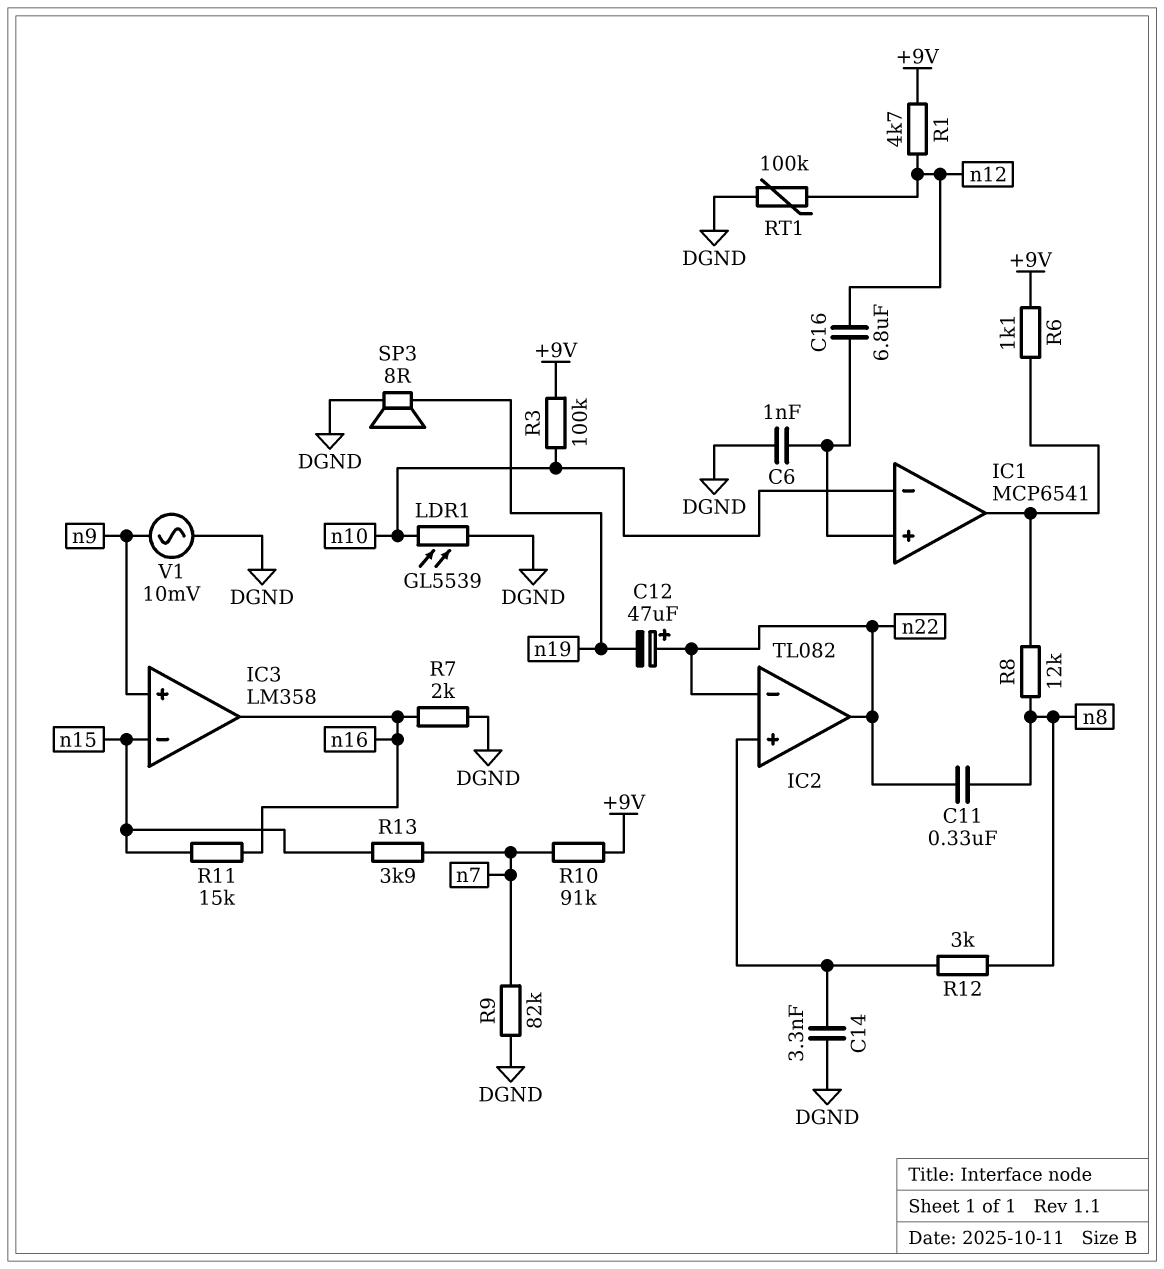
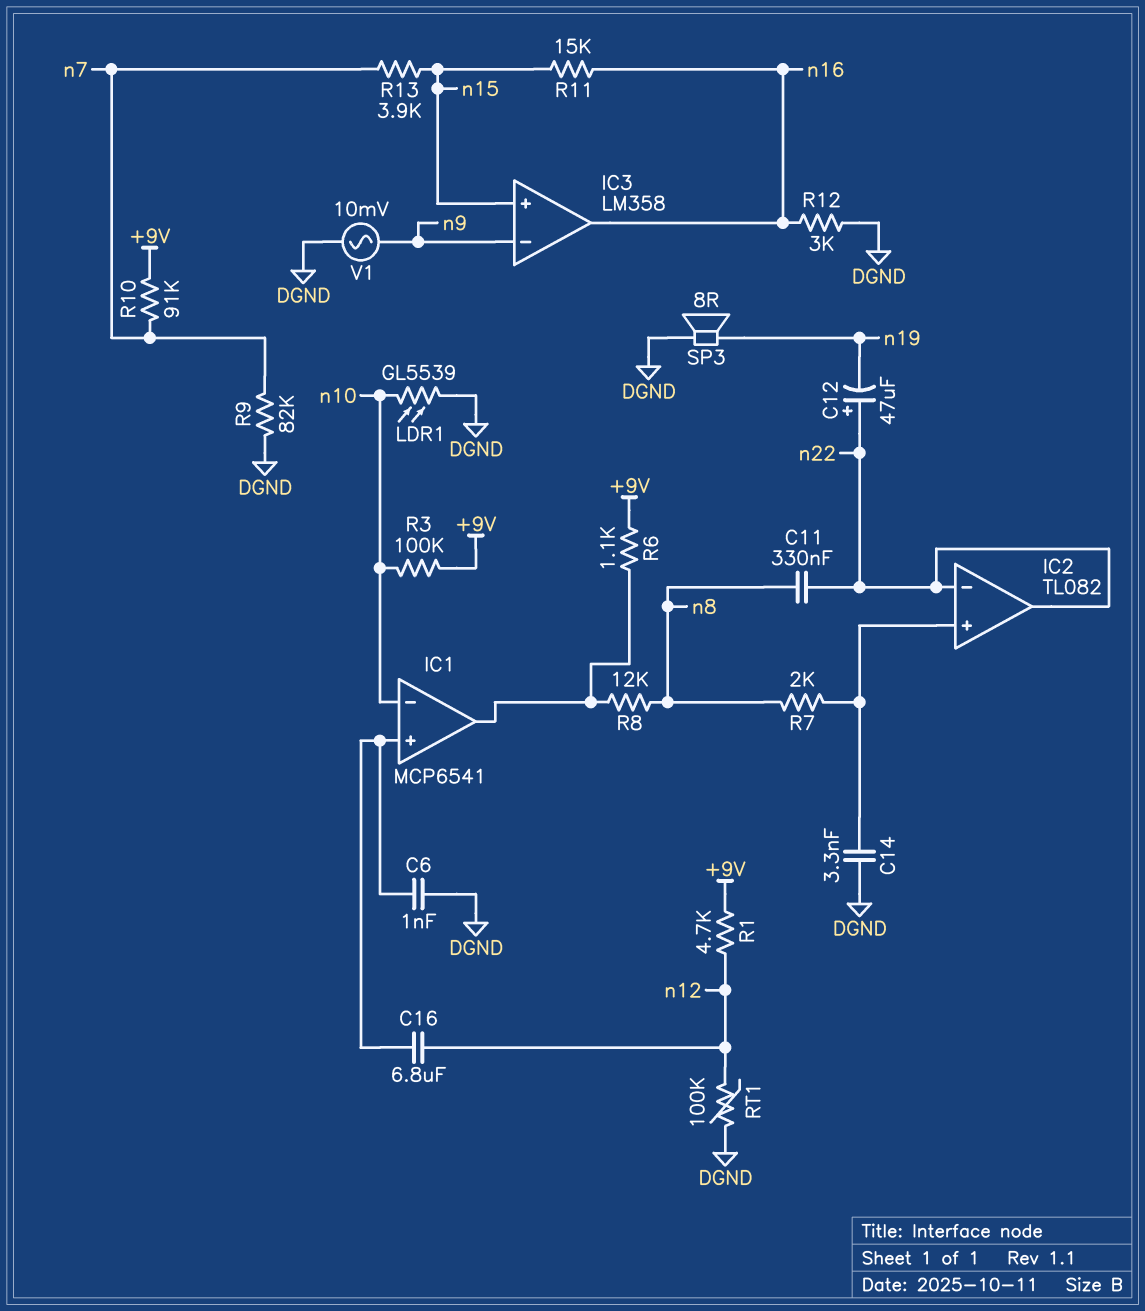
IC3 pin in+: n9 -> n15
IC3 pin in-: n15 -> n9
R7: 2k (DGND, n16) -> 2k (IC2/in+, n8)
R12: 3k (IC2/in+, n8) -> 3k (DGND, n16)

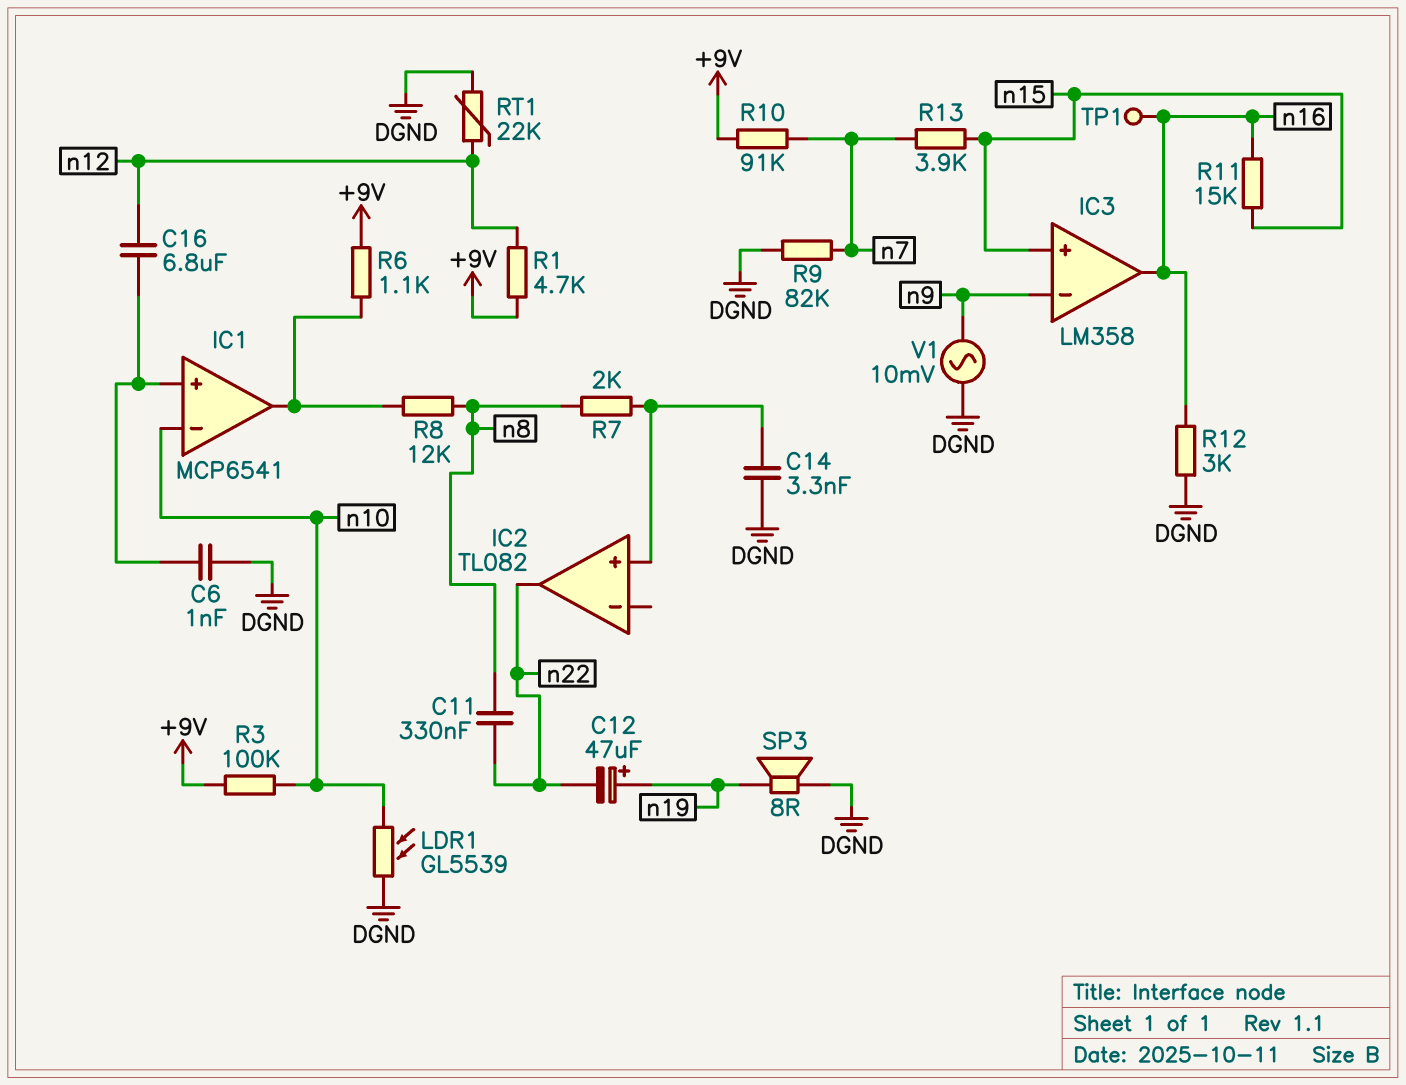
C12: 47uF (plus n22, minus n19) -> 47uF (plus n19, minus n22)
IC2 pin in-: n22 -> none
RT1: 100k (DGND, n12) -> 22k (DGND, n12)
TP1: none -> test point (n16)

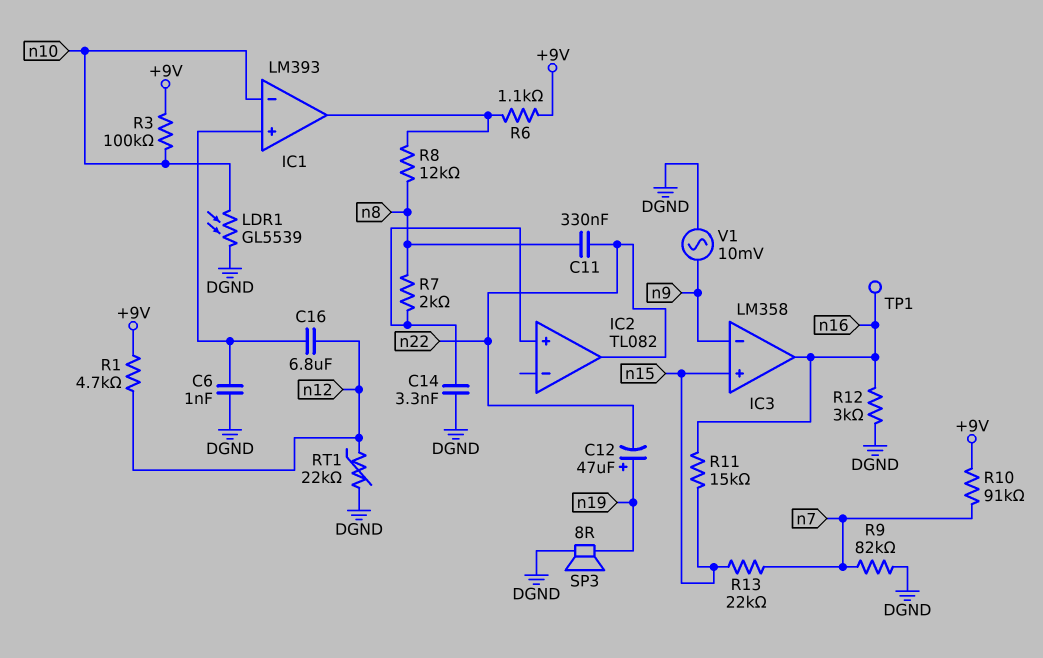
IC1: MCP6541 -> LM393
R13: 3.9k (n7, n15) -> 22k (n7, n15)

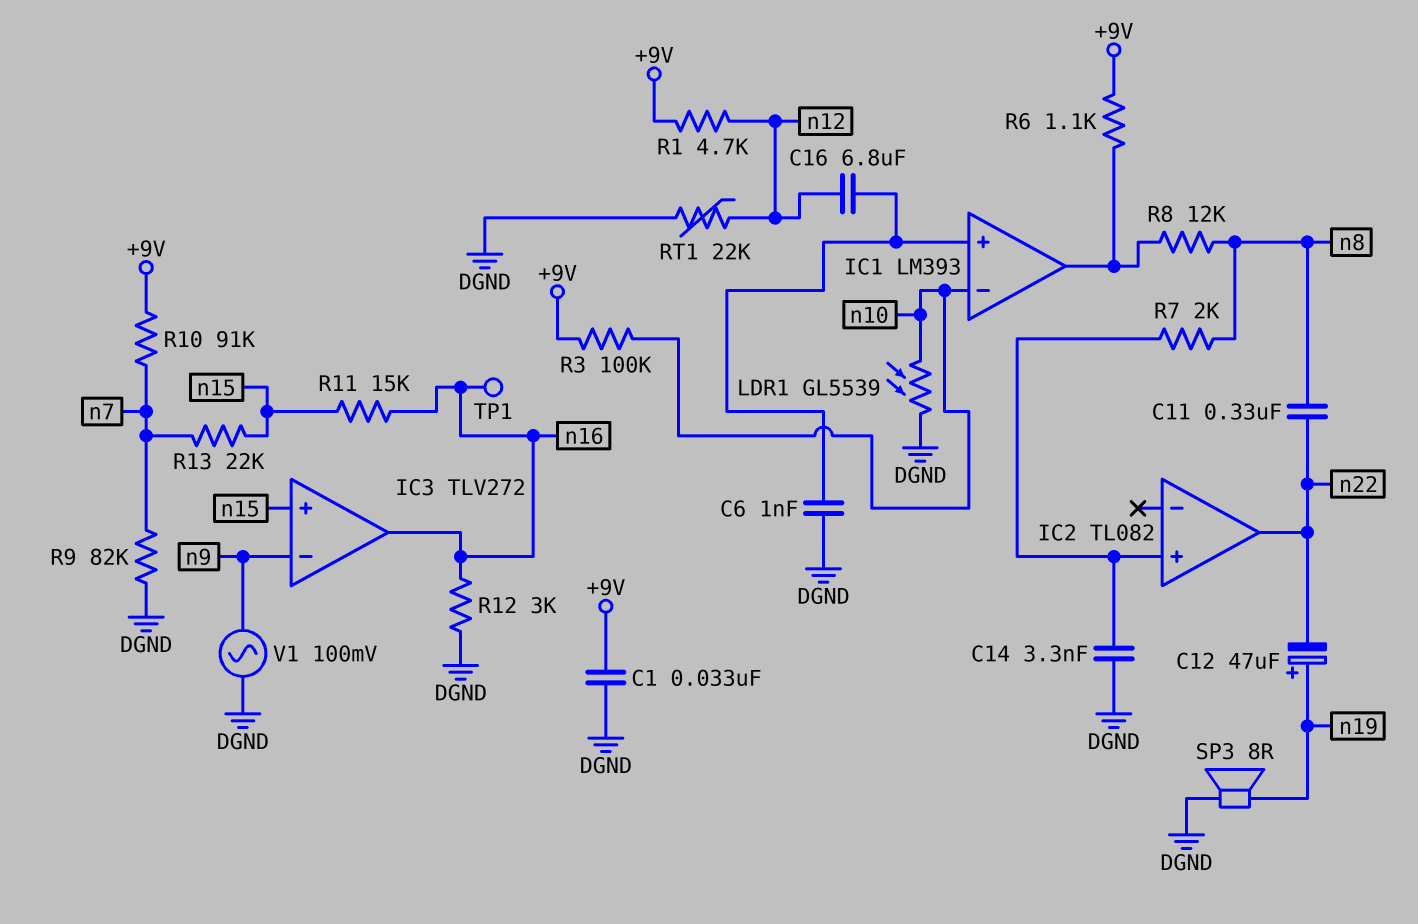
C1: none -> 33nF (+9V, DGND)
IC3: LM358 -> TLV272
V1: AC 10mV (DGND, n9) -> AC 100mV (DGND, n9)

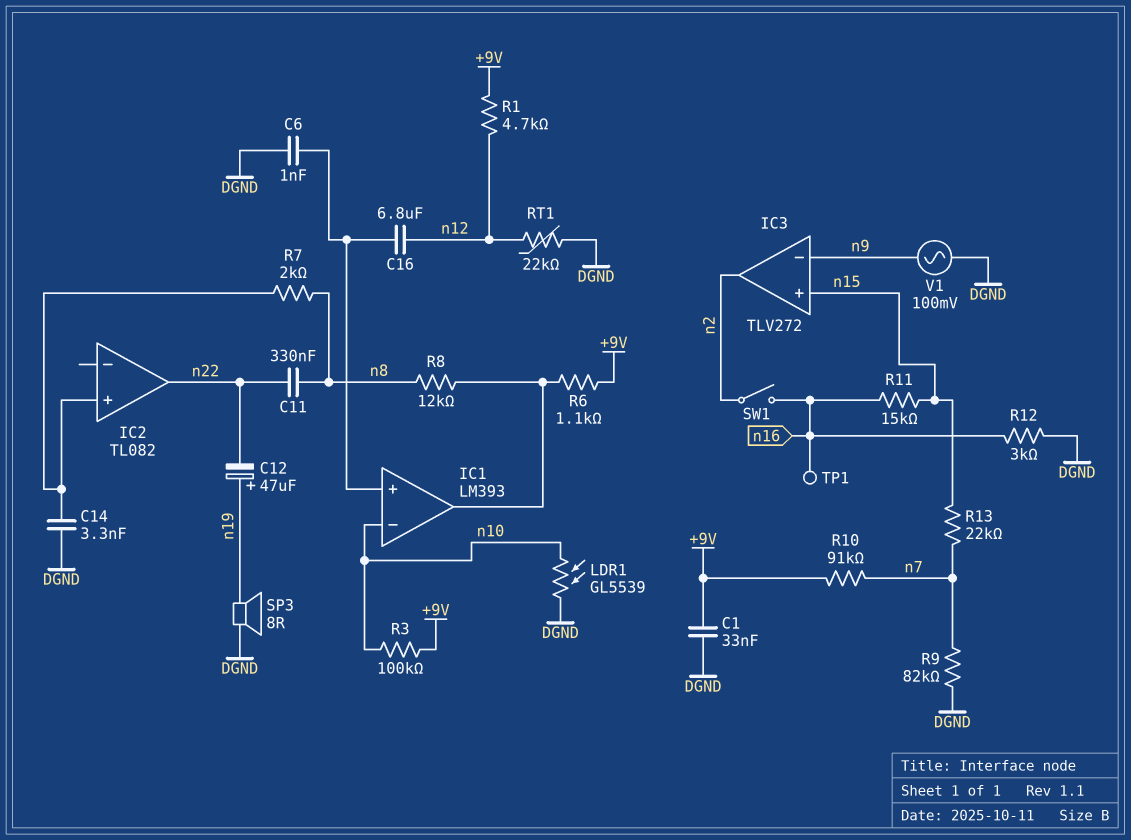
IC3 pin out: n16 -> n2
SW1: none -> switch (n2, n16)

